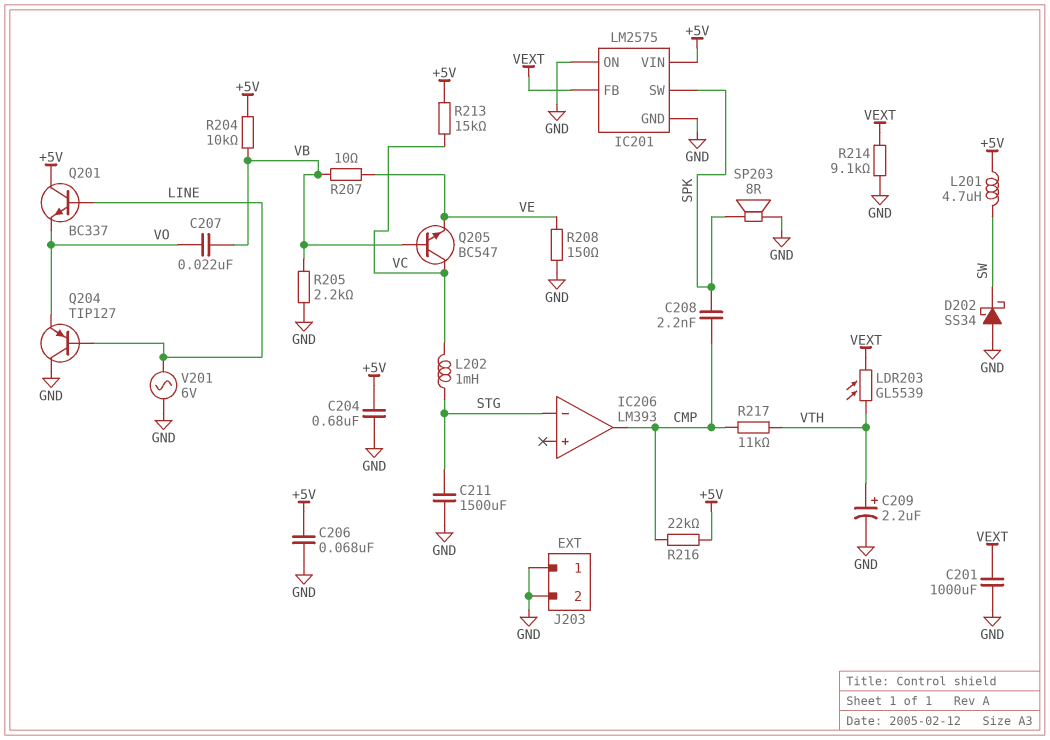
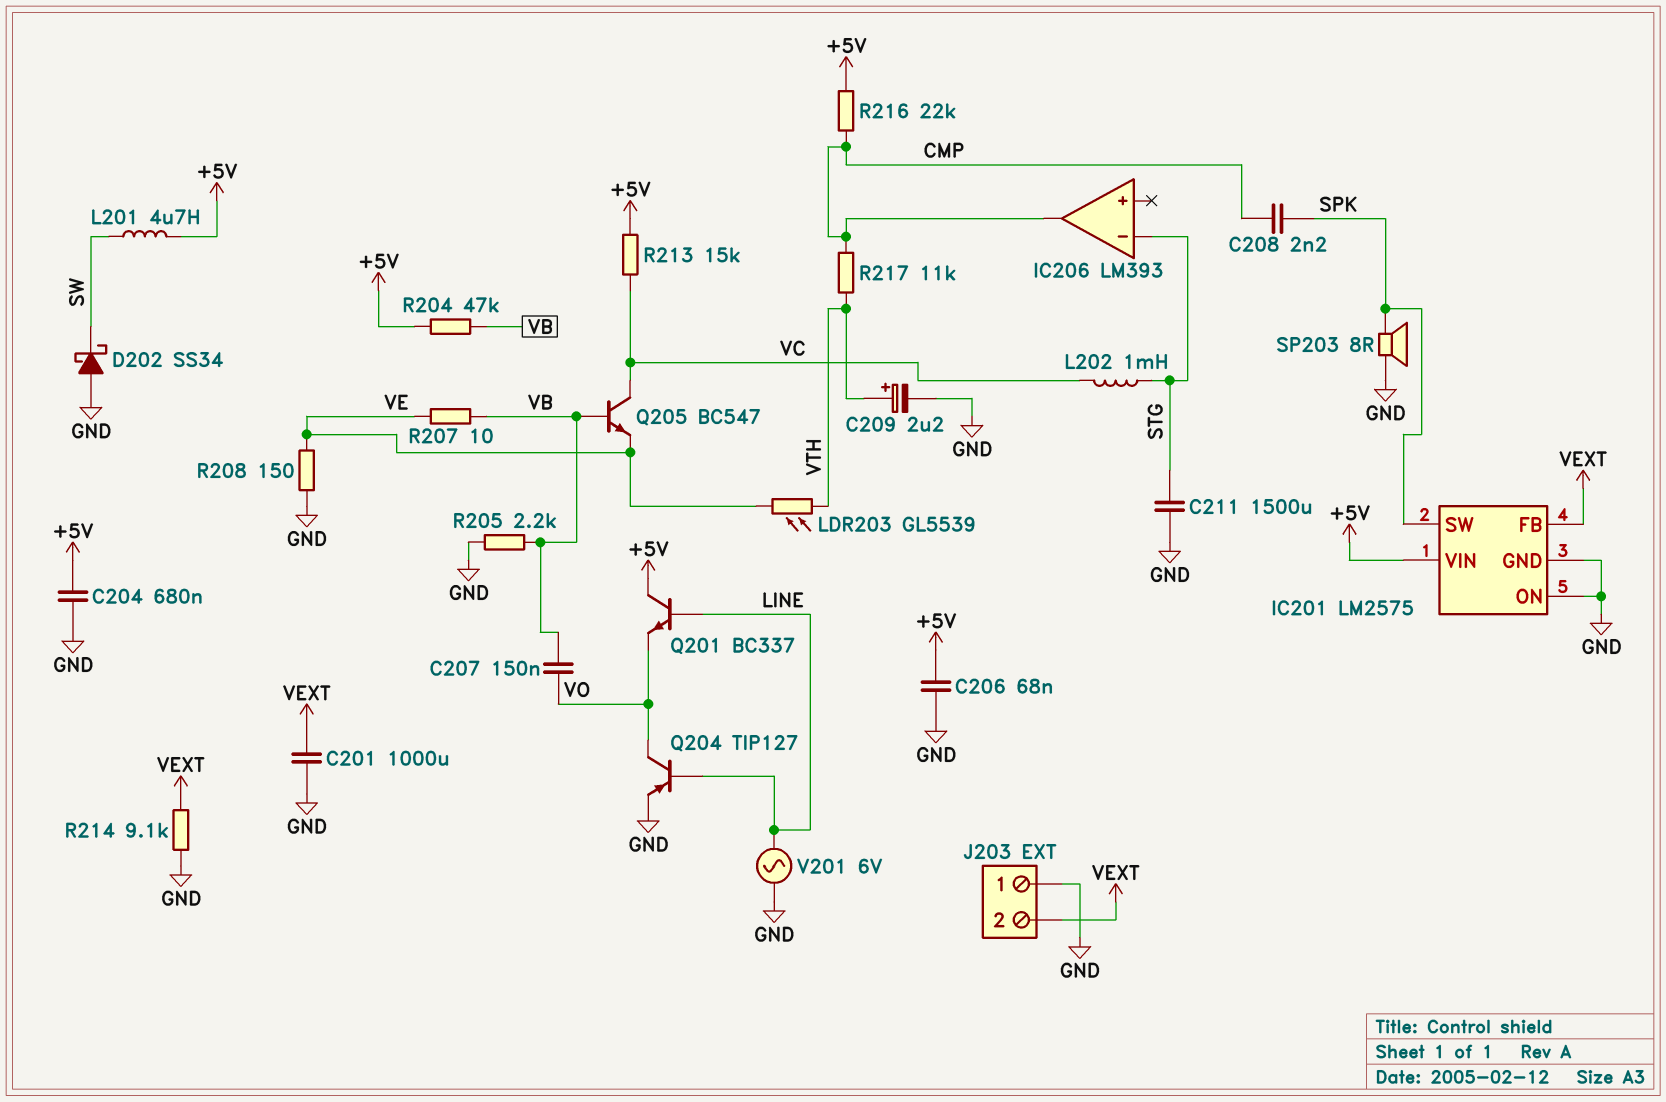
C207: 22nF (VB, VO) -> 150nF (VB, VO)
J203 pin 2: GND -> VEXT
LDR203: GL5539 (VEXT, VTH) -> GL5539 (VE, VTH)
Q204: PNP TIP127 (B LINE, C GND, E VO) -> PNP TIP127 (B LINE, C VO, E GND)
R204: 10k (+5V, VB) -> 47k (+5V, VB)

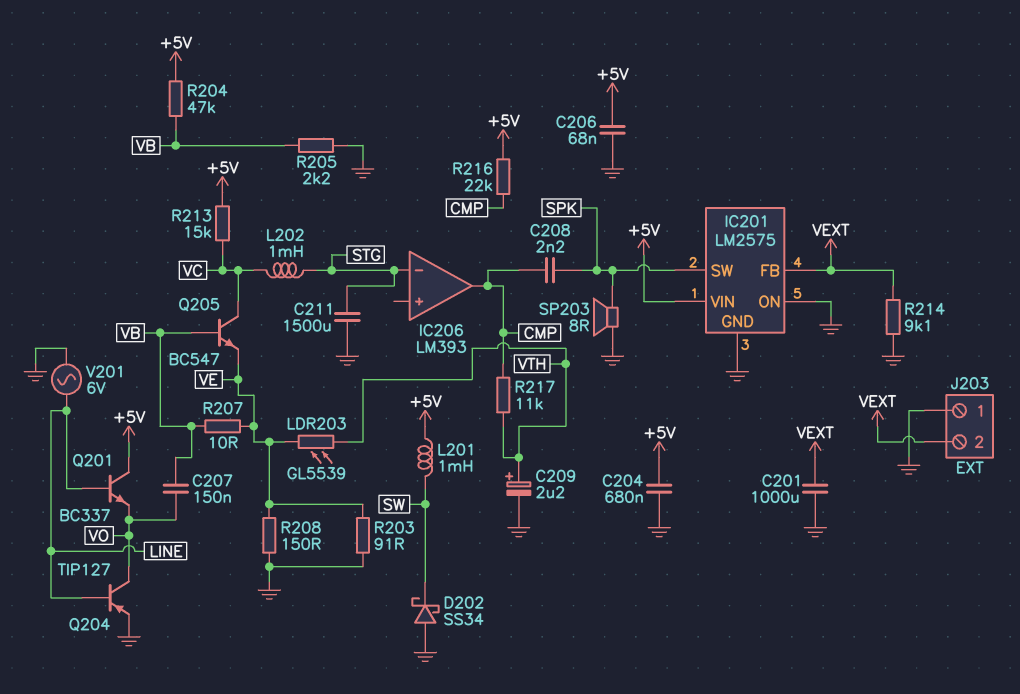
L201: 4.7uH (+5V, SW) -> 1mH (+5V, SW)
R203: none -> 91 (GND, VE)

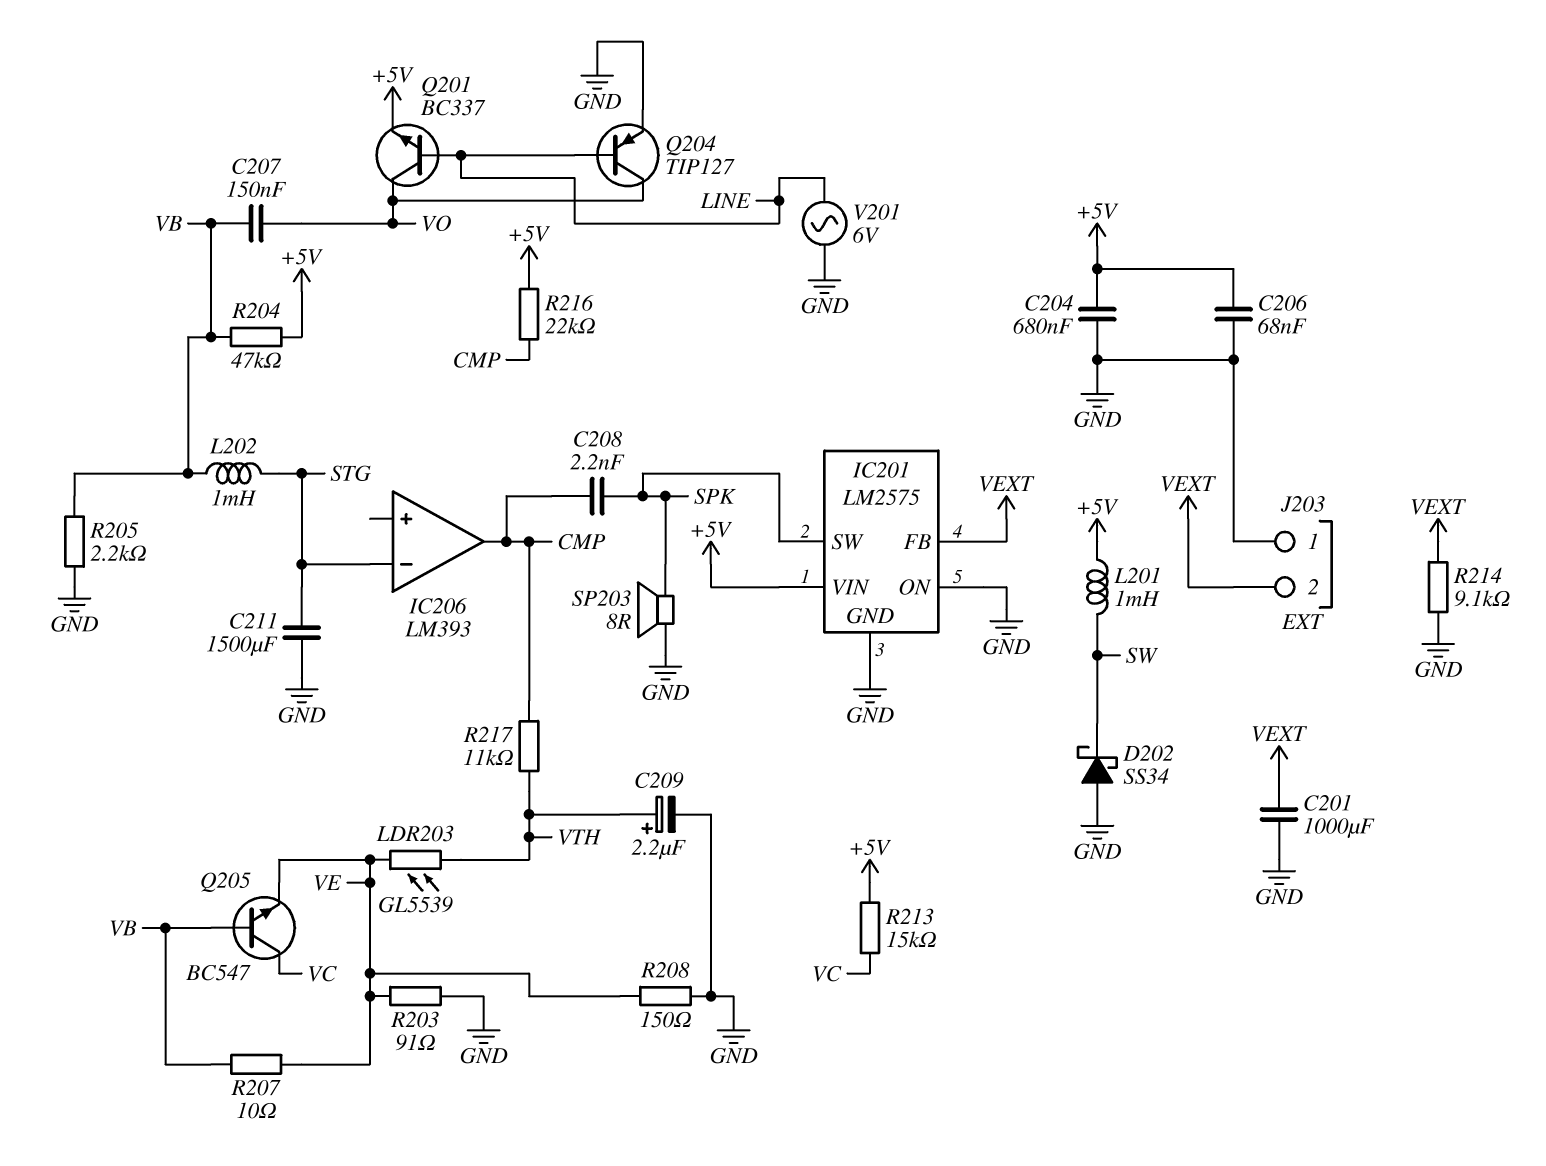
L202: 1mH (STG, VC) -> 1mH (STG, VB)
Q201: NPN BC337 (B LINE, C +5V, E VO) -> NPN BC337 (B LINE, C VO, E +5V)

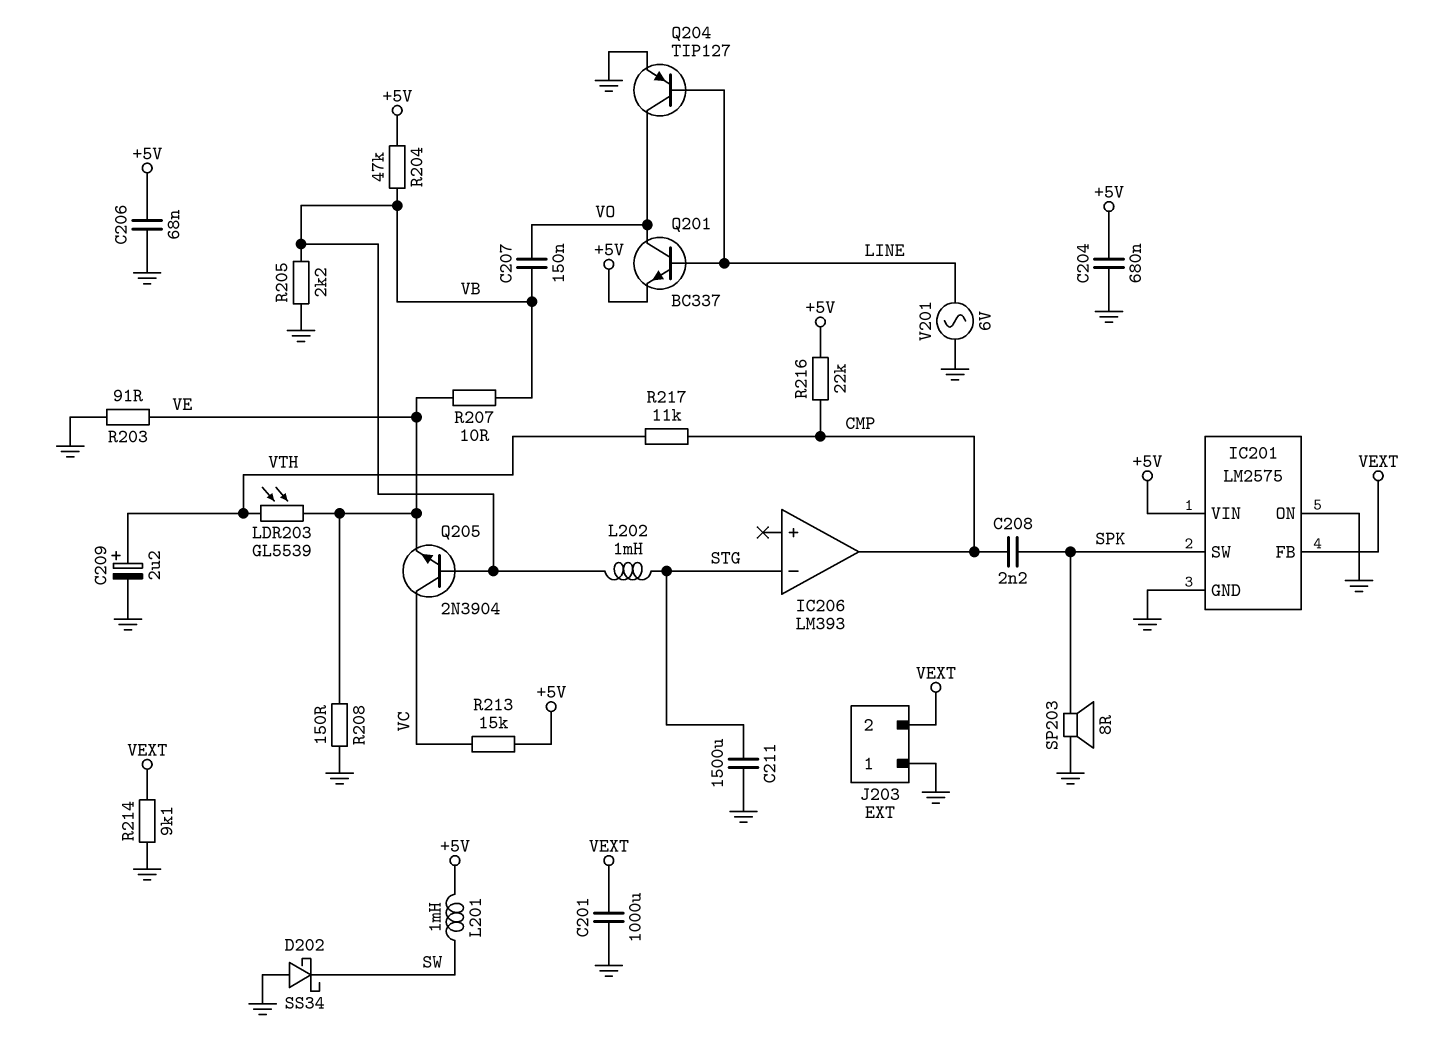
Q205: NPN BC547 (B VB, C VC, E VE) -> NPN 2N3904 (B VB, C VC, E VE)

